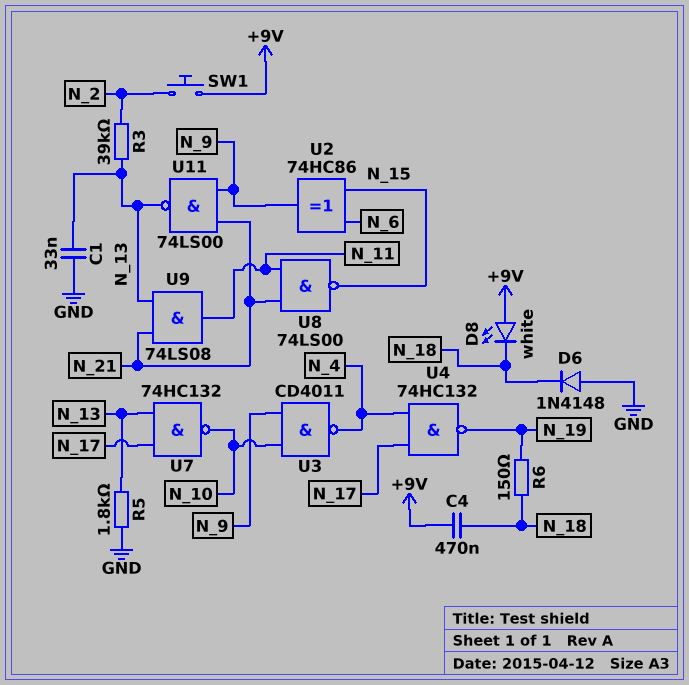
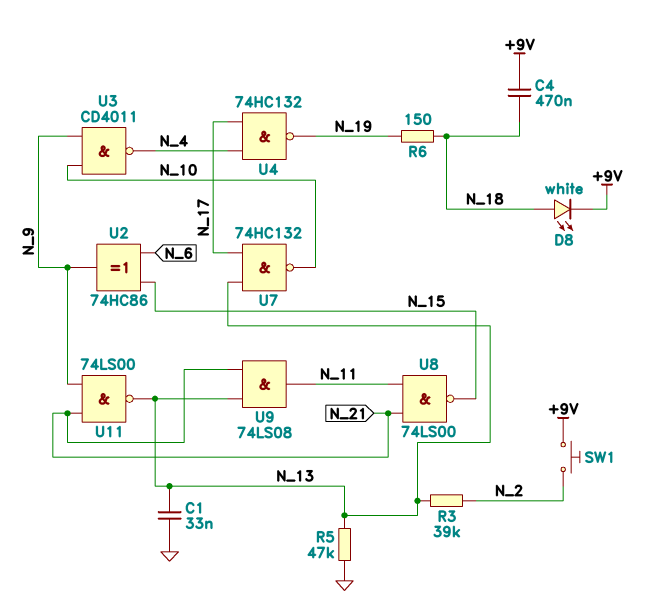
D6: diode 1N4148 (A GND, K N_18) -> none
D8: LED white (A +9V, K N_18) -> LED white (A N_18, K +9V)
R5: 1.8k (GND, N_13) -> 47k (GND, N_13)

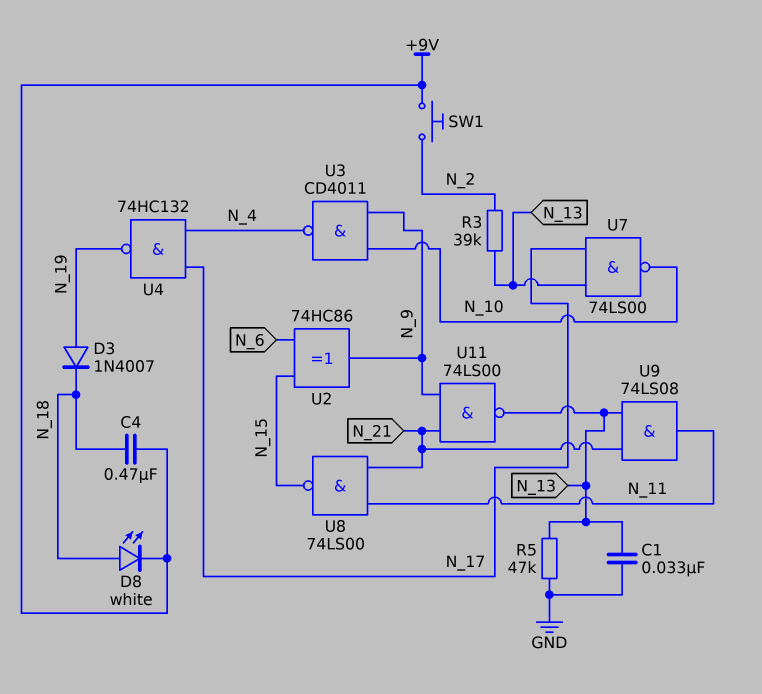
D3: none -> diode 1N4007 (A N_19, K N_18)
R6: 150 (N_18, N_19) -> none
U7: NAND 74HC132 (in N_13, in N_17, out N_10) -> NAND 74LS00 (in N_13, in N_17, out N_10)

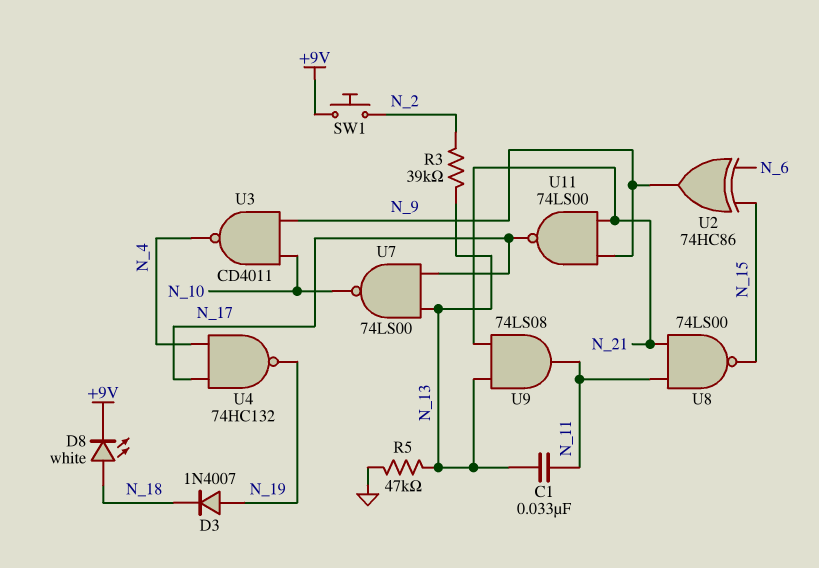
C1: 33nF (GND, N_13) -> 33nF (N_11, N_13)
C4: 470nF (+9V, N_18) -> none
U11: NAND 74LS00 (in N_9, in N_21, out N_13) -> NAND 74LS00 (in N_9, in N_21, out N_17)

